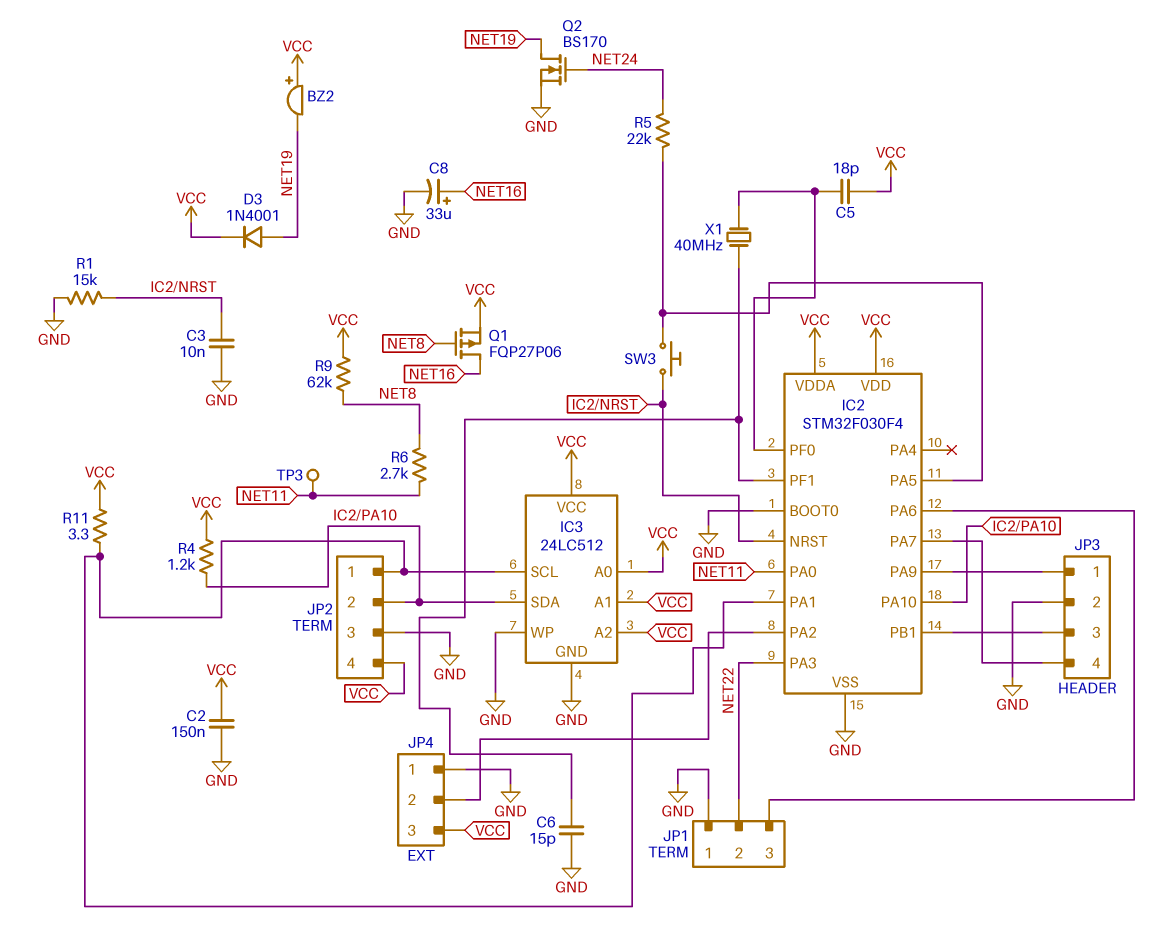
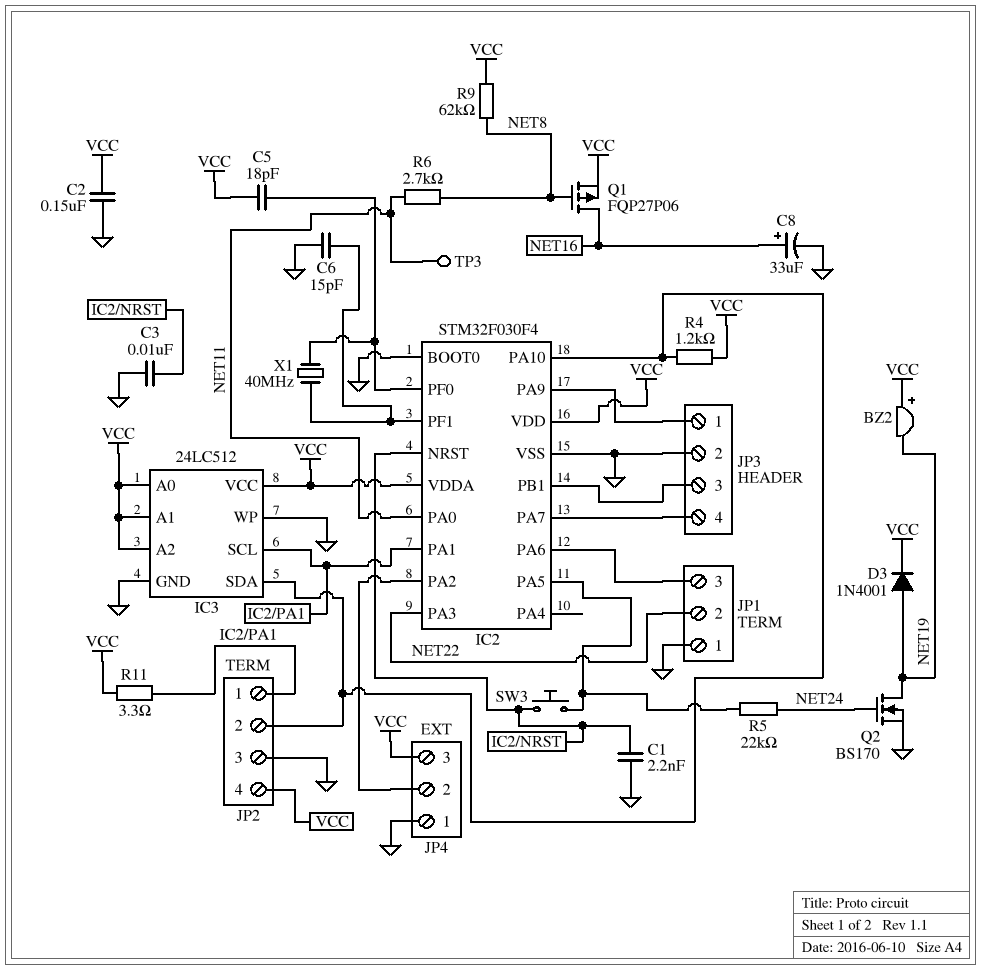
C1: none -> 2.2nF (GND, IC2/NRST)
R1: 15k (GND, IC2/NRST) -> none

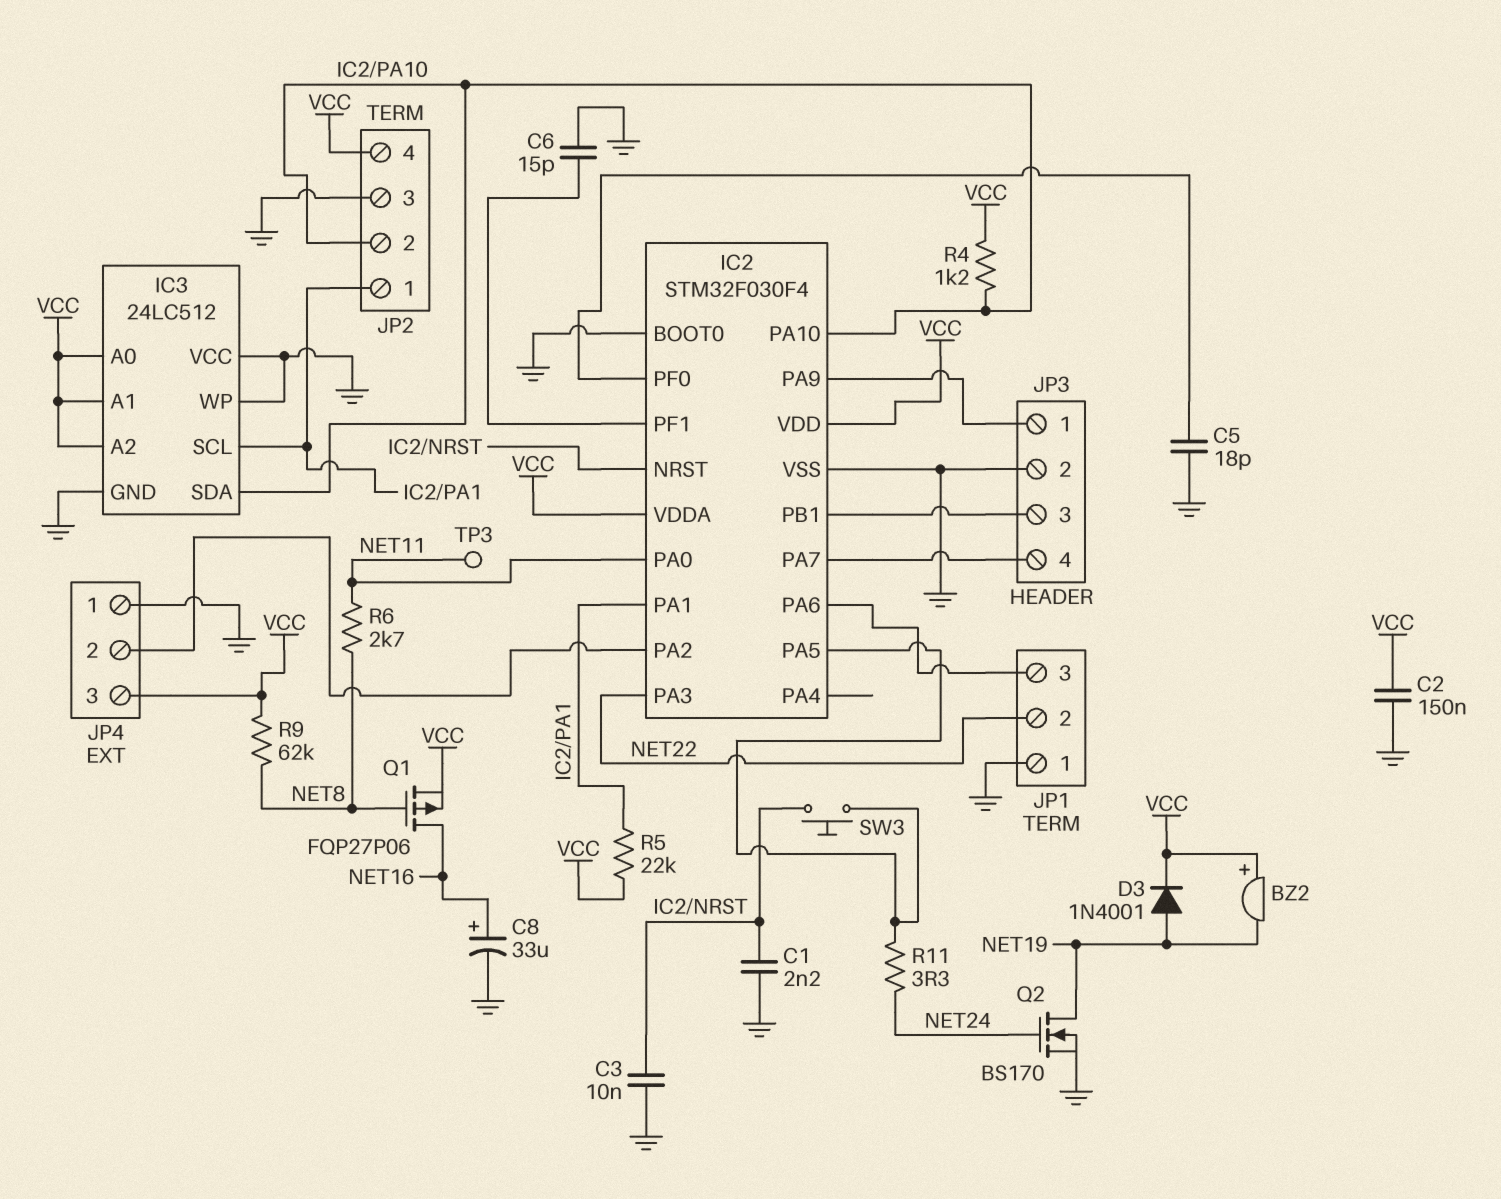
C5: 18pF (IC2/PF0, VCC) -> 18pF (GND, IC2/PF0)
IC3 pin VCC: VCC -> GND
R5: 22k (IC2/PA5, NET24) -> 22k (IC2/PA1, VCC)
R11: 3.3 (IC2/PA1, VCC) -> 3.3 (IC2/PA5, NET24)
X1: 40MHz (IC2/PF0, IC2/PF1) -> none

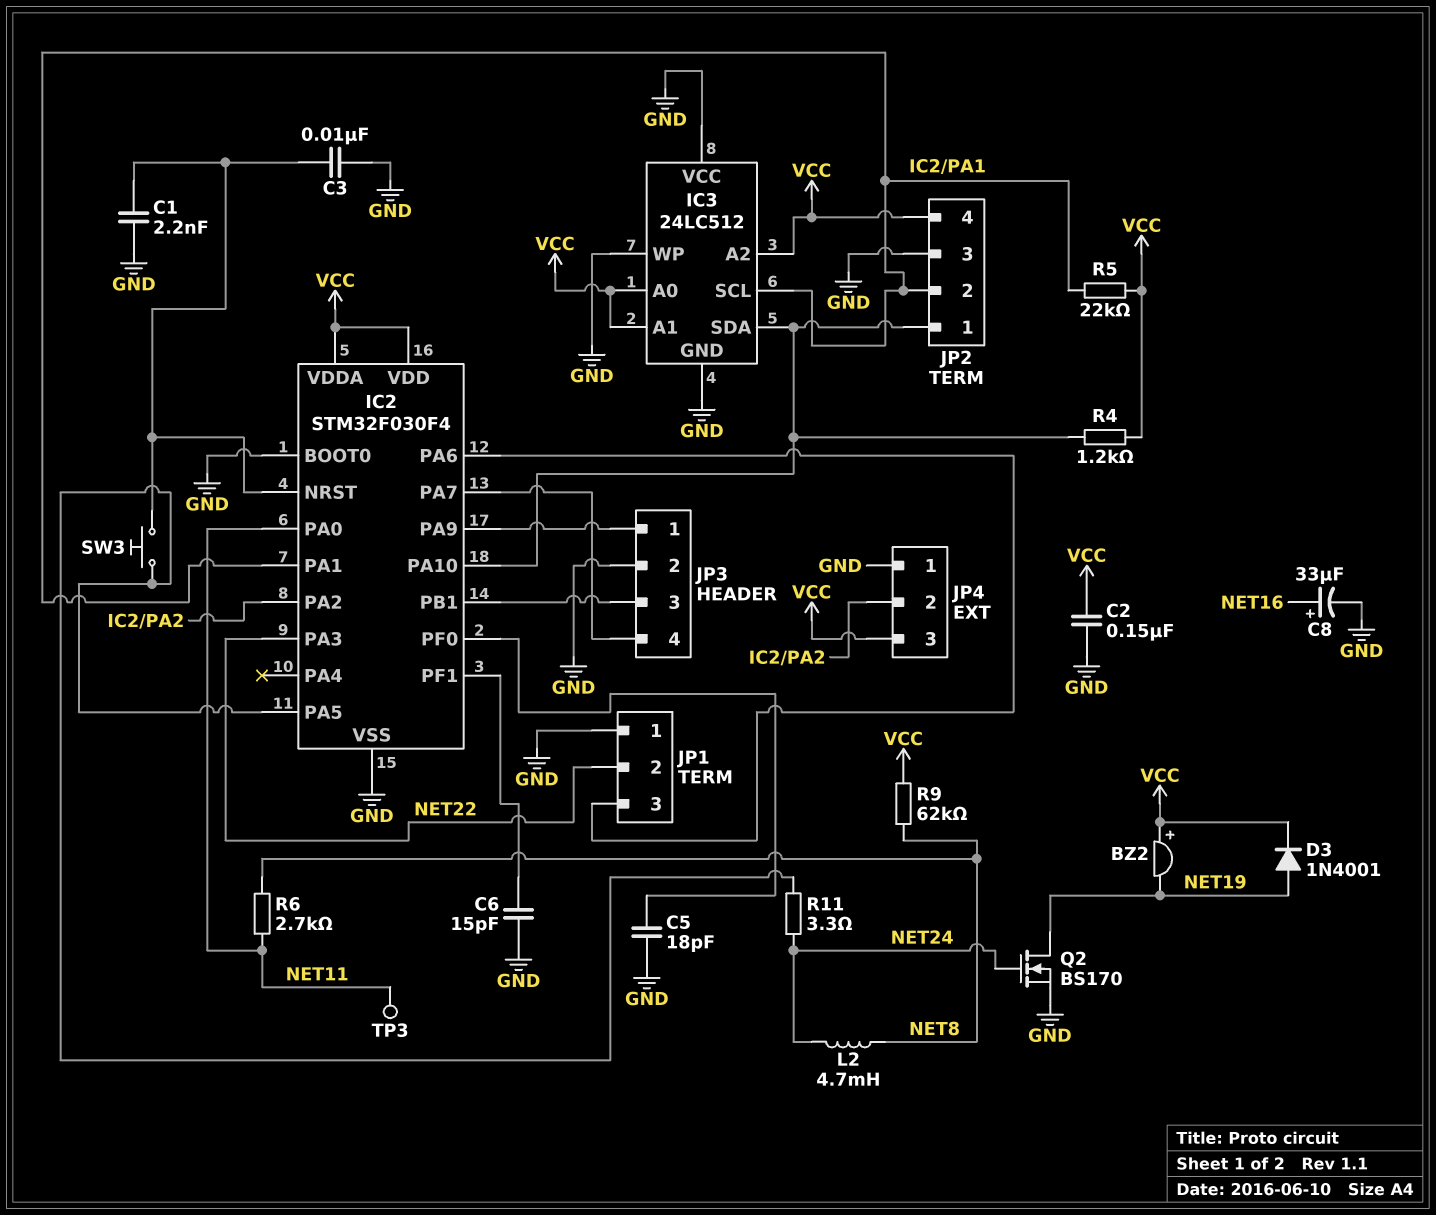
JP2 pin 1: IC2/PA1 -> IC2/PA10
JP2 pin 2: IC2/PA10 -> IC2/PA1
L2: none -> 4.7mH (NET8, NET24)
Q1: PMOS FQP27P06 (G NET8, D NET16, S VCC) -> none

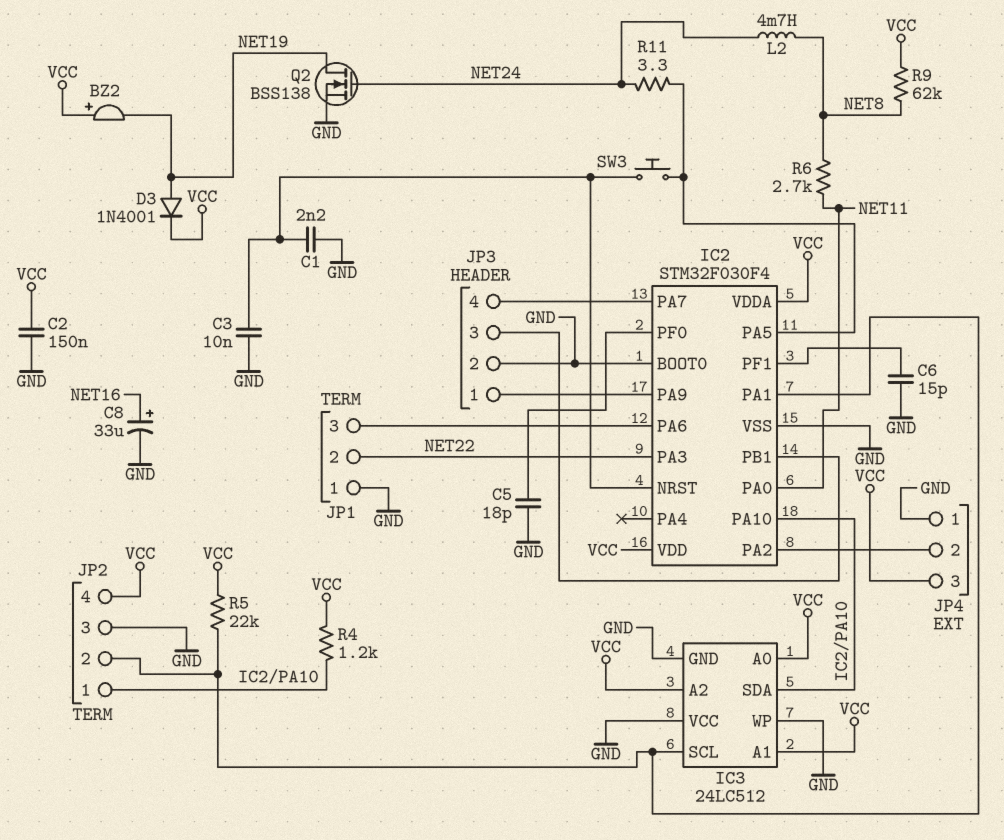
Q2: NMOS BS170 (G NET24, D NET19, S GND) -> NMOS BSS138 (G NET24, D NET19, S GND)
TP3: test point (NET11) -> none

